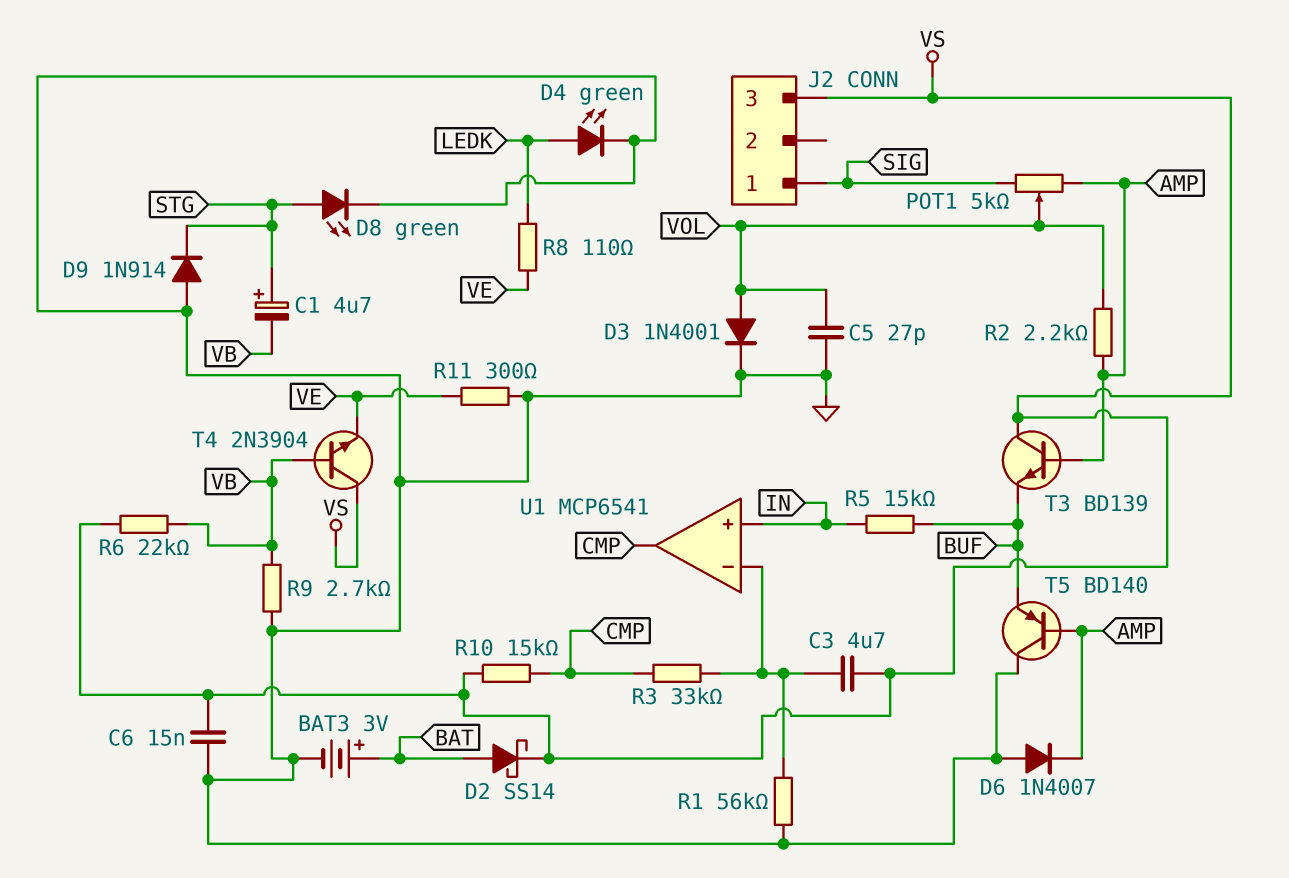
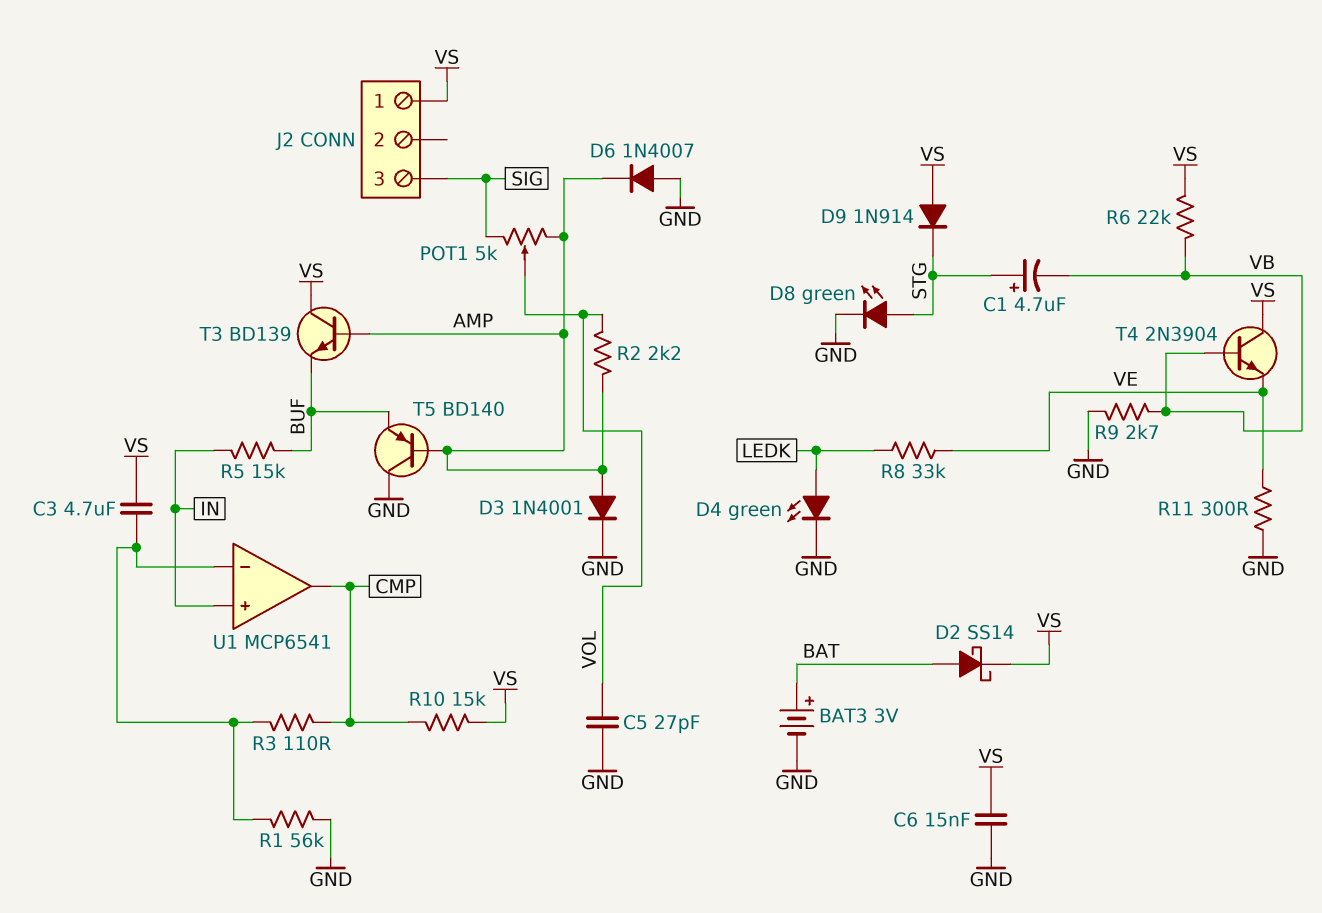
D3: diode 1N4001 (A VOL, K GND) -> diode 1N4001 (A AMP, K GND)
D9: diode 1N914 (A GND, K STG) -> diode 1N914 (A VS, K STG)
J2 pin 1: SIG -> VS
J2 pin 3: VS -> SIG
R3: 33k (CMP, U1/in-) -> 110 (CMP, U1/in-)
R8: 110 (LEDK, VE) -> 33k (LEDK, VE)

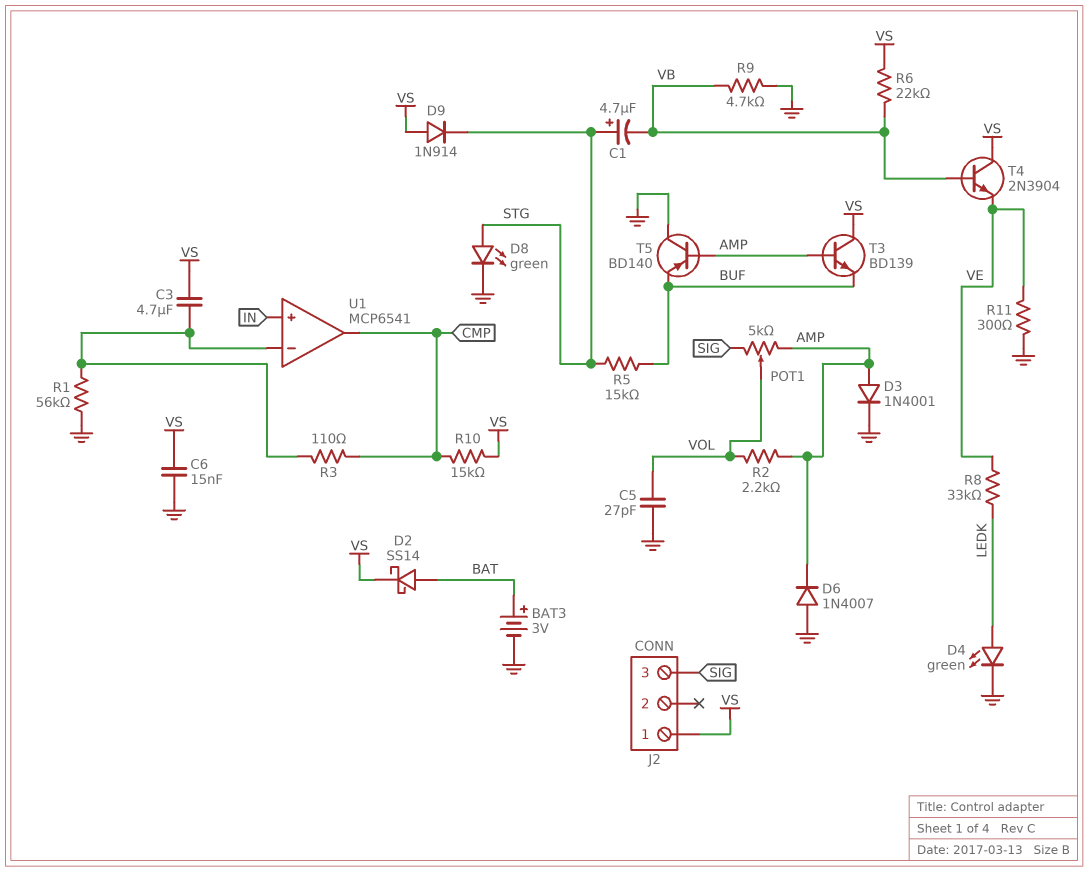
R5: 15k (BUF, IN) -> 15k (BUF, STG)
R9: 2.7k (GND, VB) -> 4.7k (GND, VB)

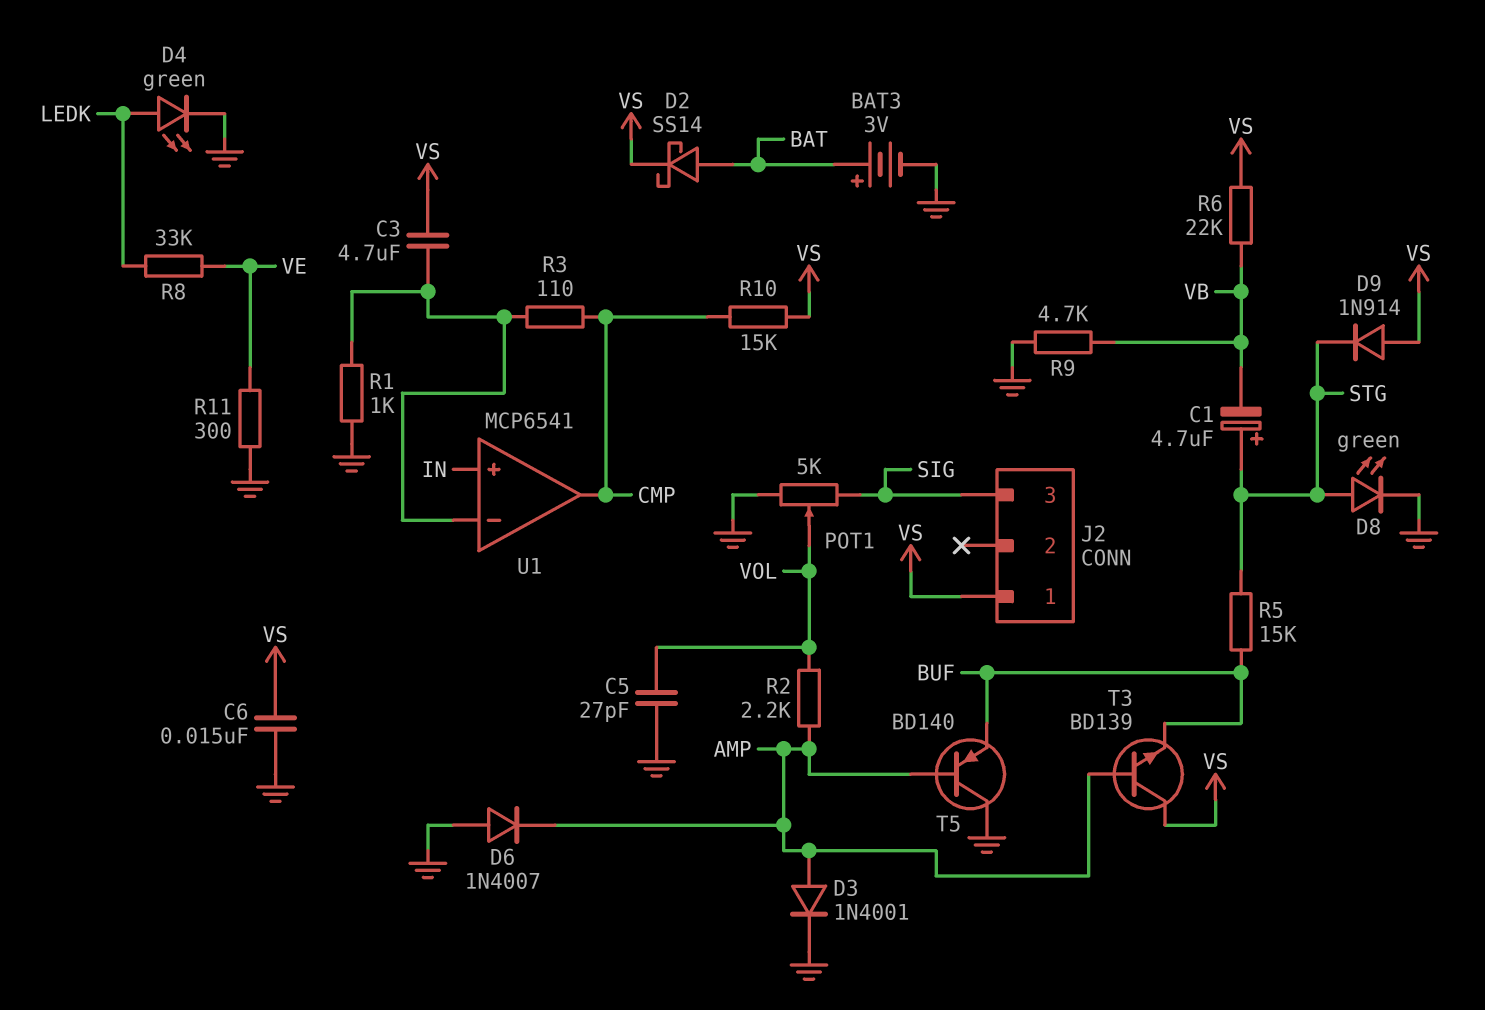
POT1: 5k (AMP, SIG, wiper VOL) -> 5k (GND, SIG, wiper VOL)
R1: 56k (GND, U1/in-) -> 1k (GND, U1/in-)
T4: NPN 2N3904 (B VB, C VS, E VE) -> none

